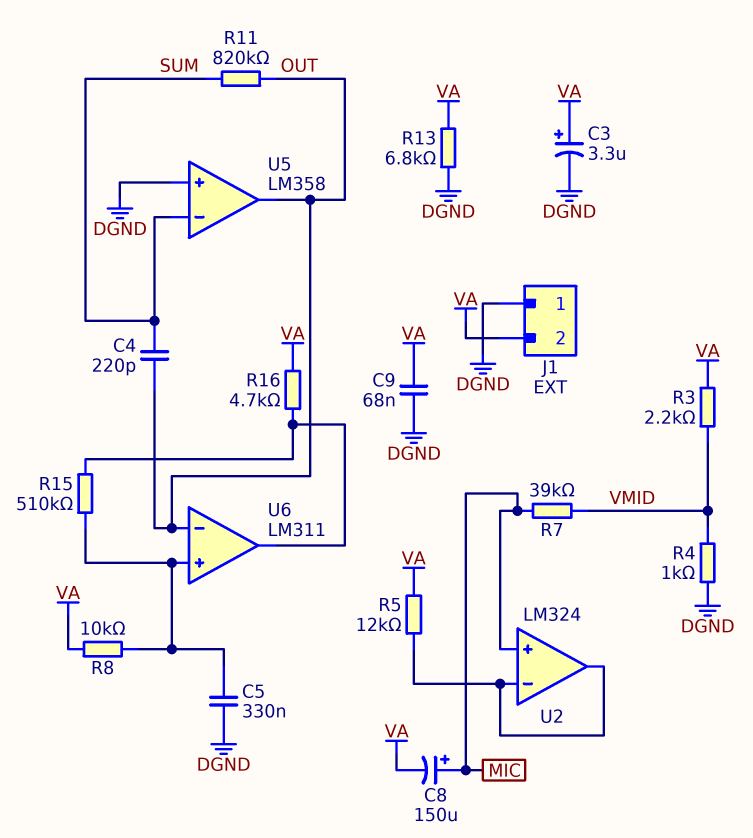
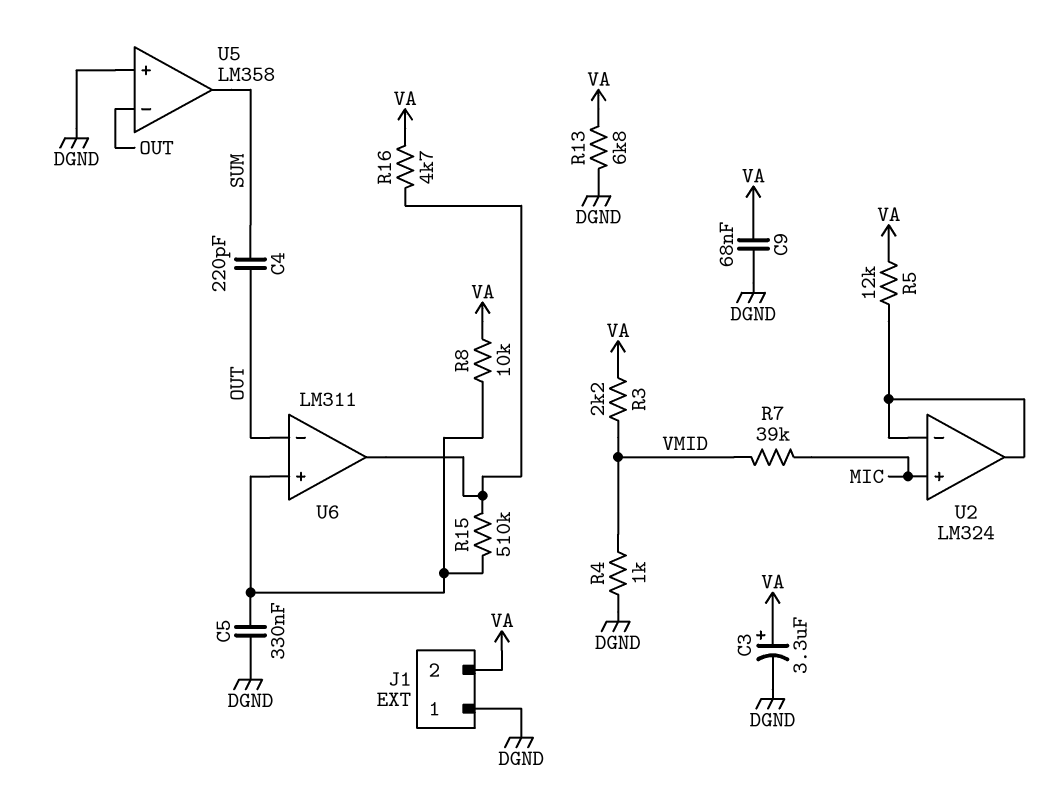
C8: 150uF (plus MIC, minus VA) -> none
R11: 820k (OUT, SUM) -> none
U5 pin in-: SUM -> OUT
U5 pin out: OUT -> SUM

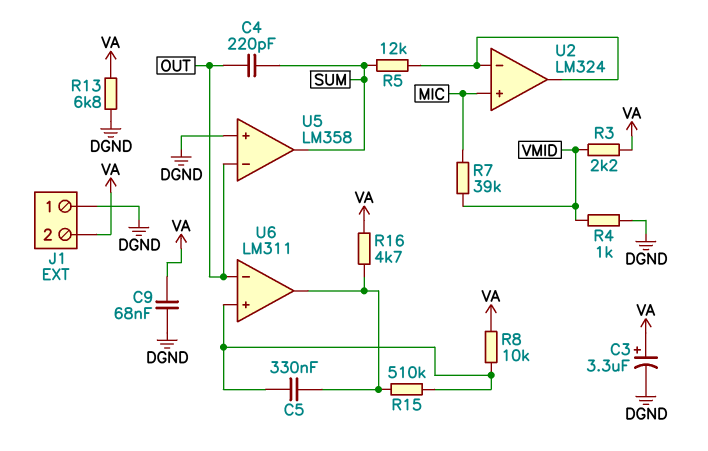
C5: 330nF (DGND, U6/in+) -> 330nF (U6/in+, U6/out)
R5: 12k (U2/in-, VA) -> 12k (SUM, U2/in-)

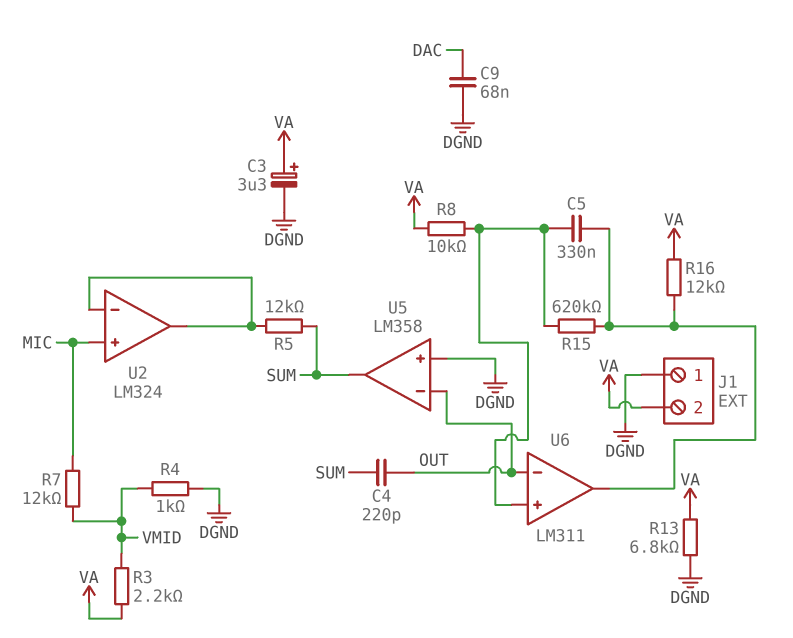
C9: 68nF (DGND, VA) -> 68nF (DAC, DGND)
R7: 39k (MIC, VMID) -> 12k (MIC, VMID)
R15: 510k (U6/in+, U6/out) -> 620k (U6/in+, U6/out)
R16: 4.7k (U6/out, VA) -> 12k (U6/out, VA)

